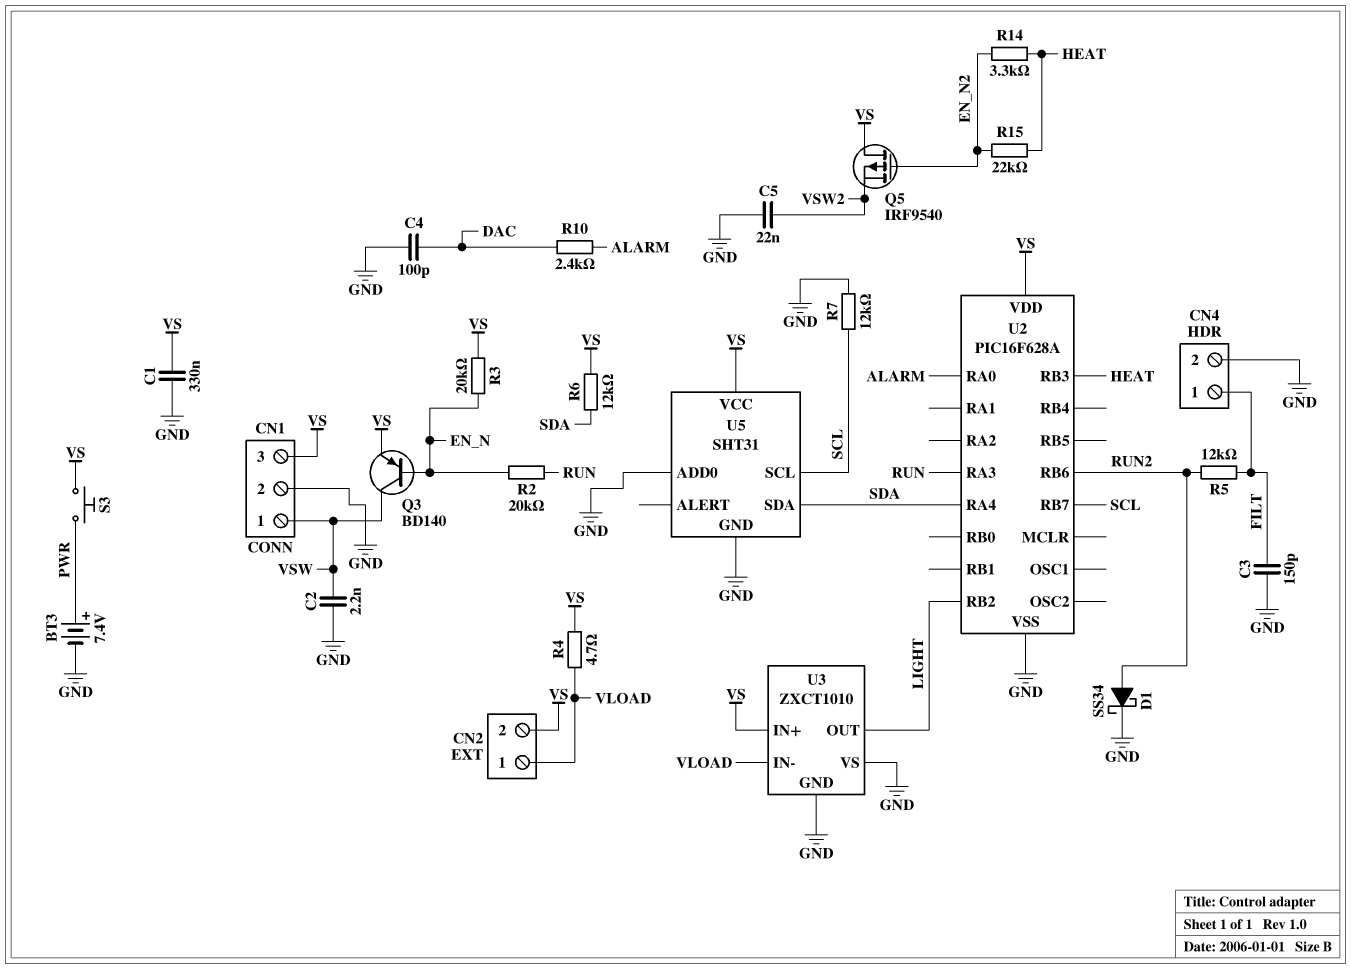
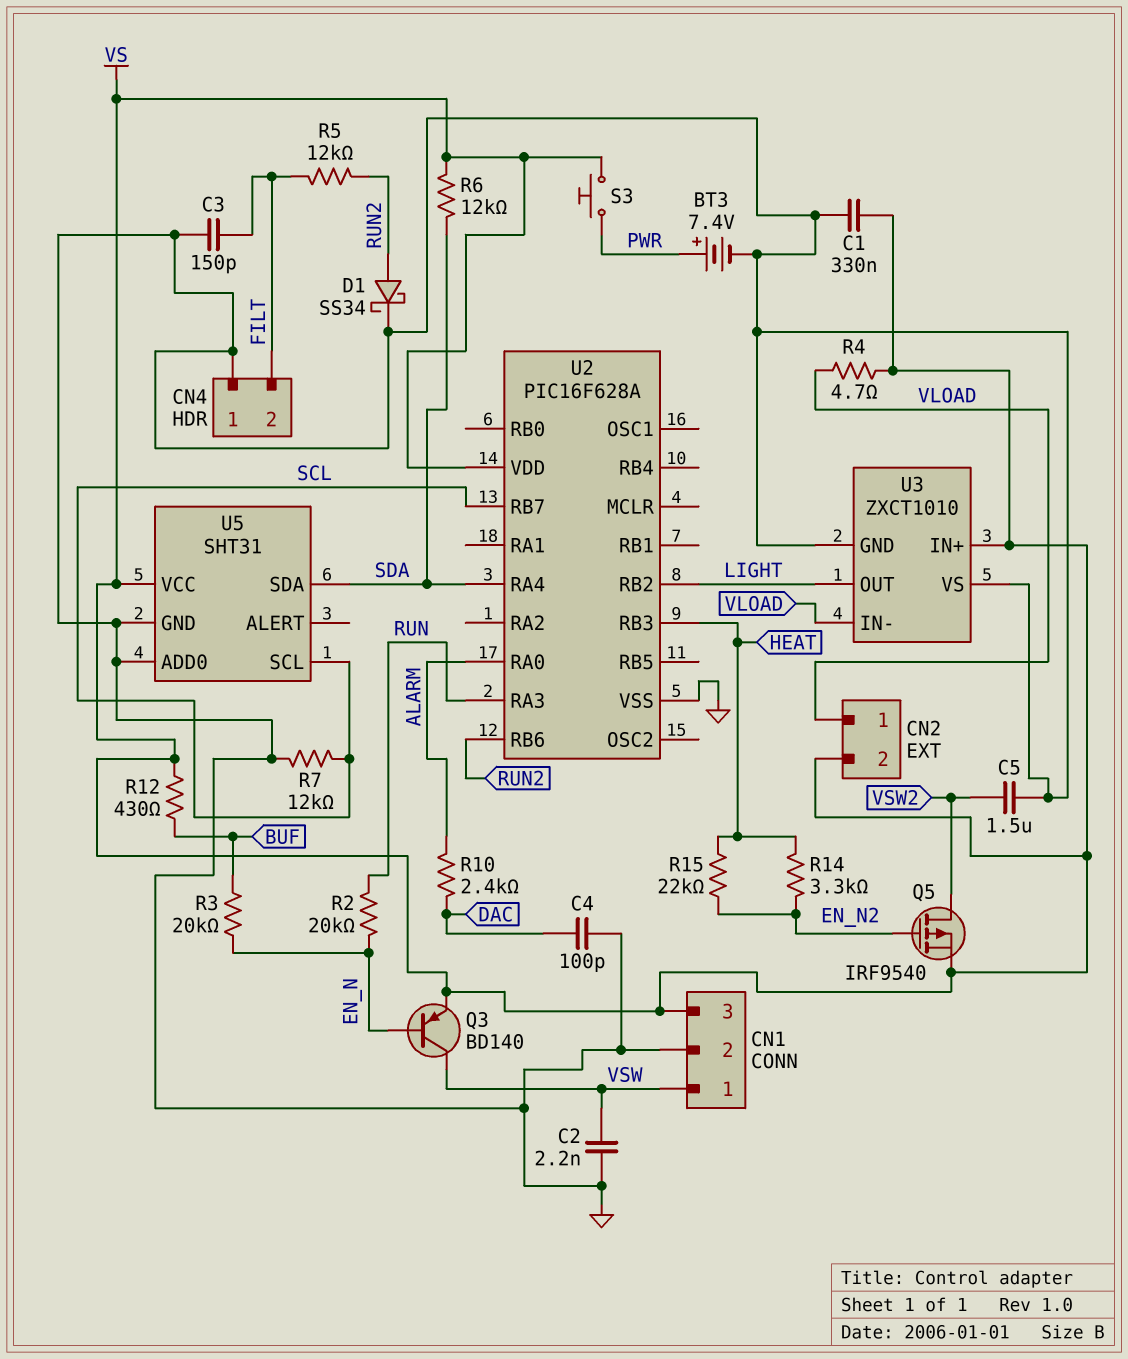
C5: 22nF (GND, VSW2) -> 1.5uF (GND, VSW2)
CN4 pin 1: FILT -> GND
CN4 pin 2: GND -> FILT
Q5: PMOS IRF9540 (G EN_N2, D VS, S VSW2) -> PMOS IRF9540 (G EN_N2, D VSW2, S VS)
R3: 20k (EN_N, VS) -> 20k (BUF, EN_N)
R12: none -> 430 (BUF, VS)

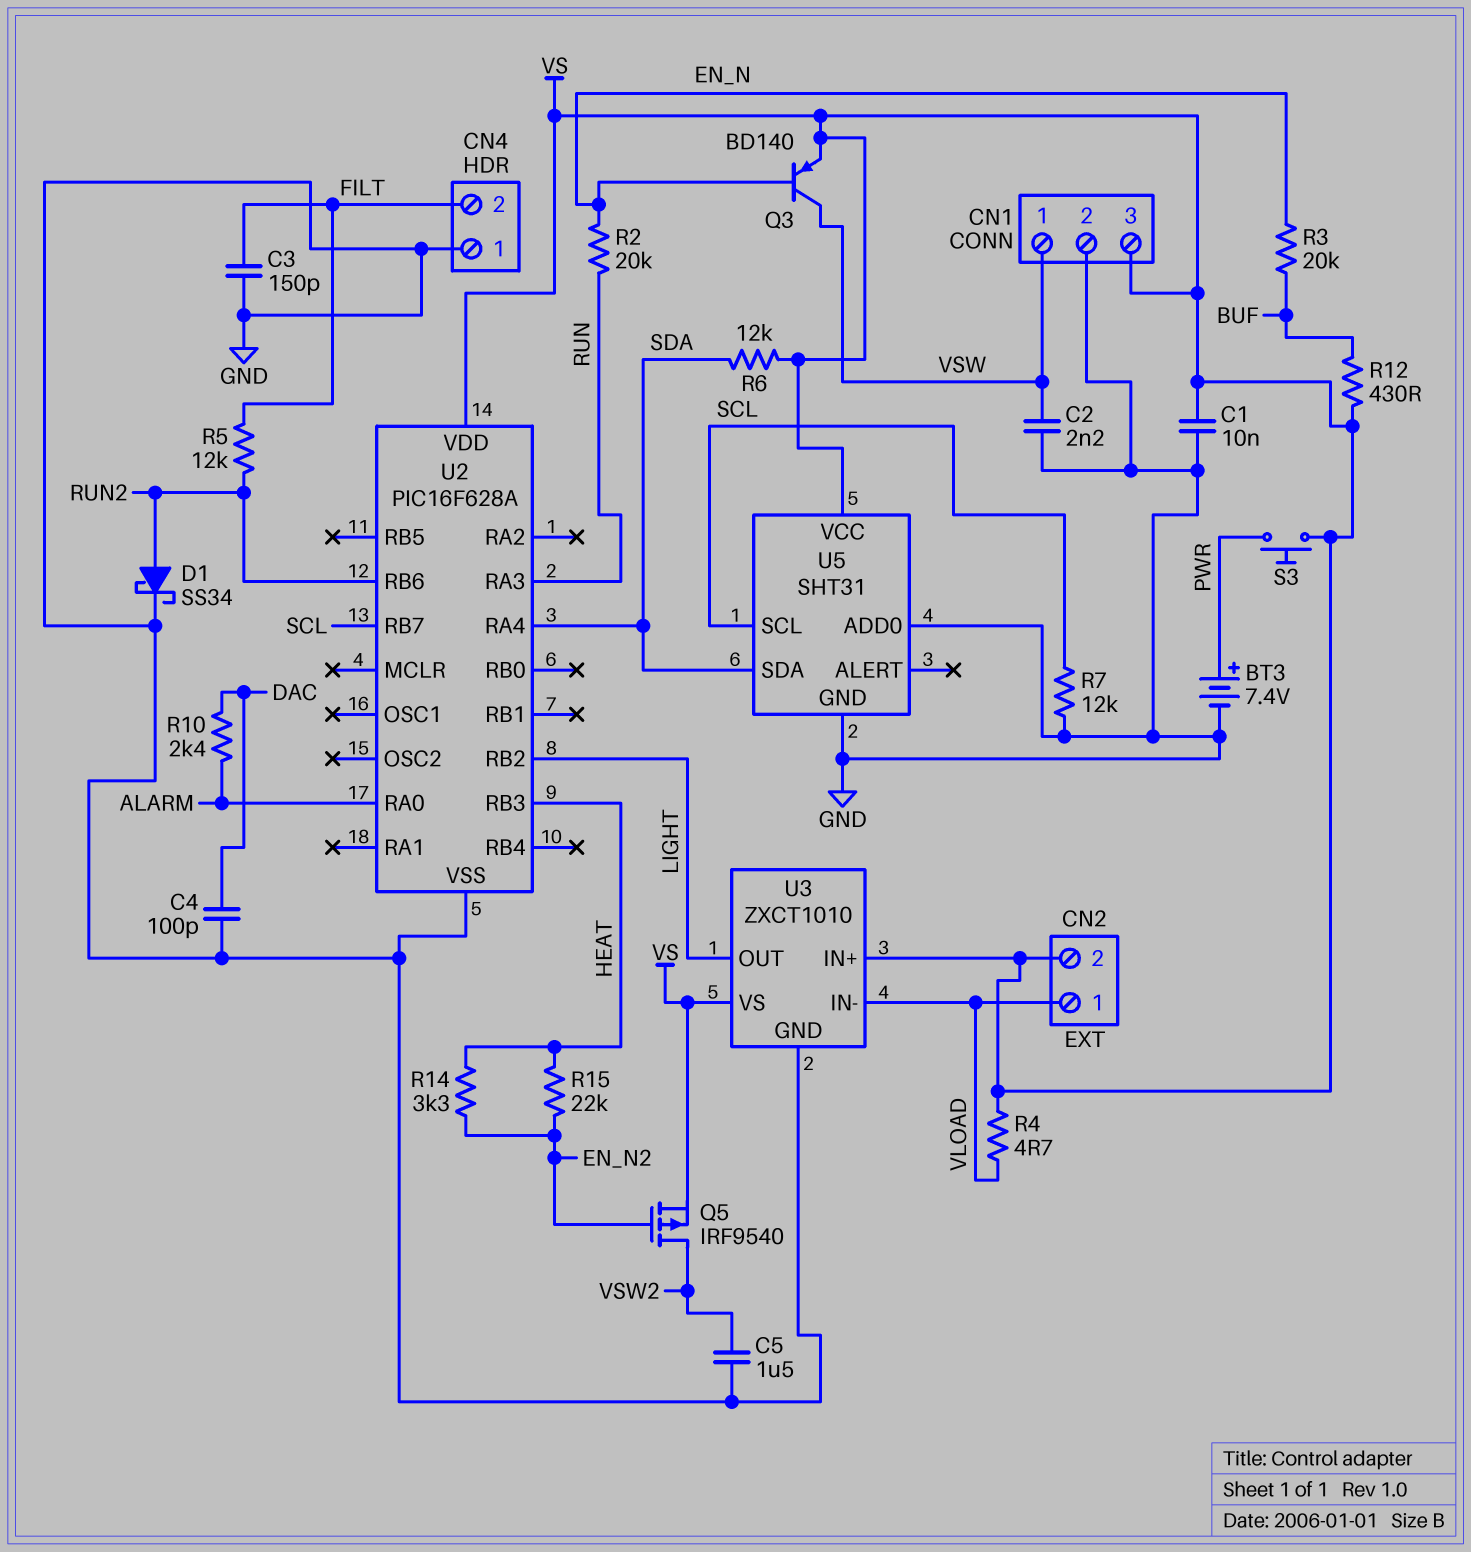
C1: 330nF (GND, VS) -> 10nF (GND, VS)
U3 pin VS: GND -> VS

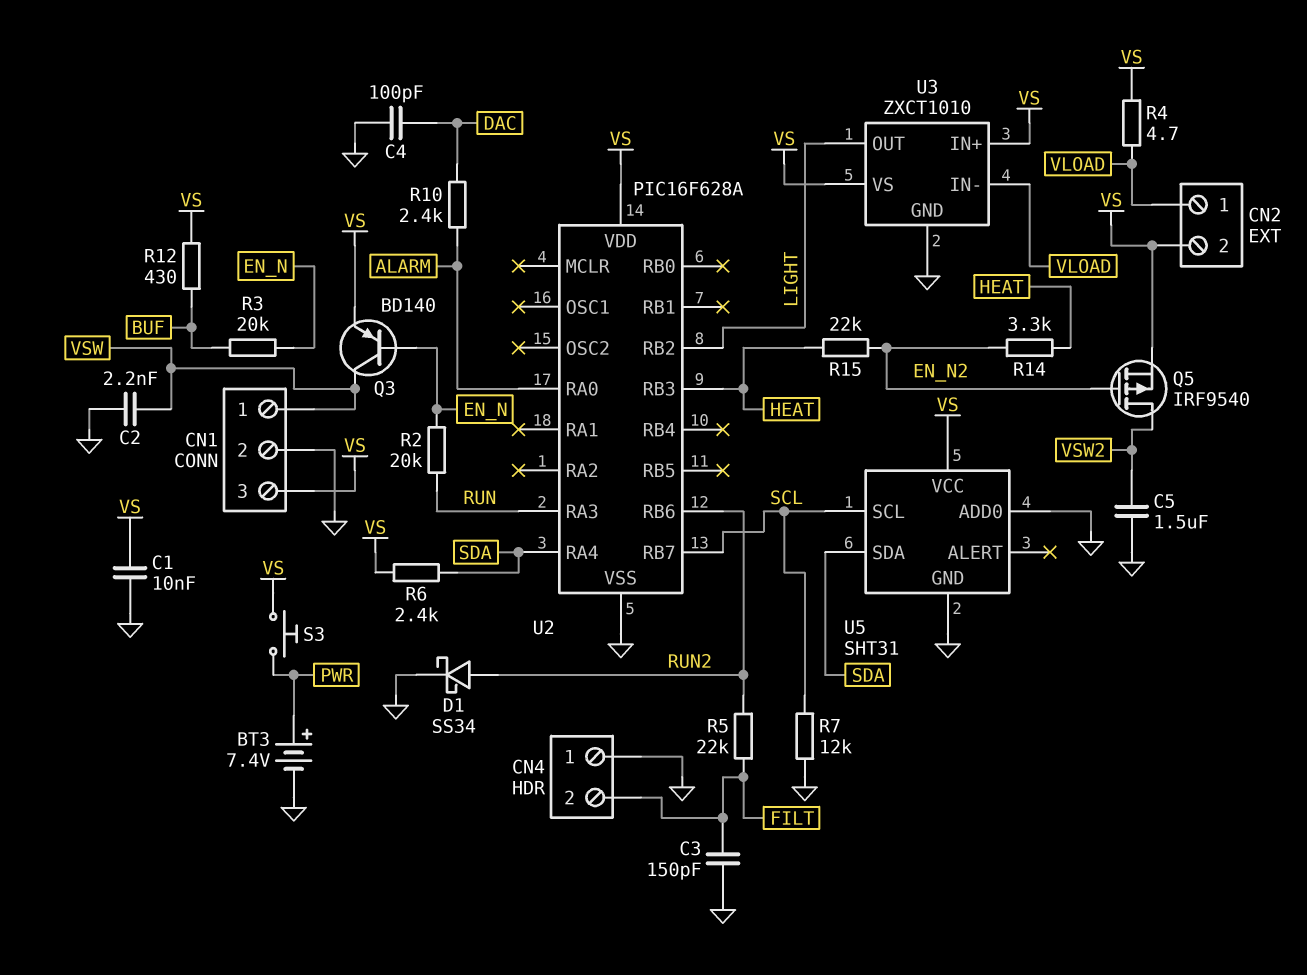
R5: 12k (FILT, RUN2) -> 22k (FILT, RUN2)
R6: 12k (SDA, VS) -> 2.4k (SDA, VS)

